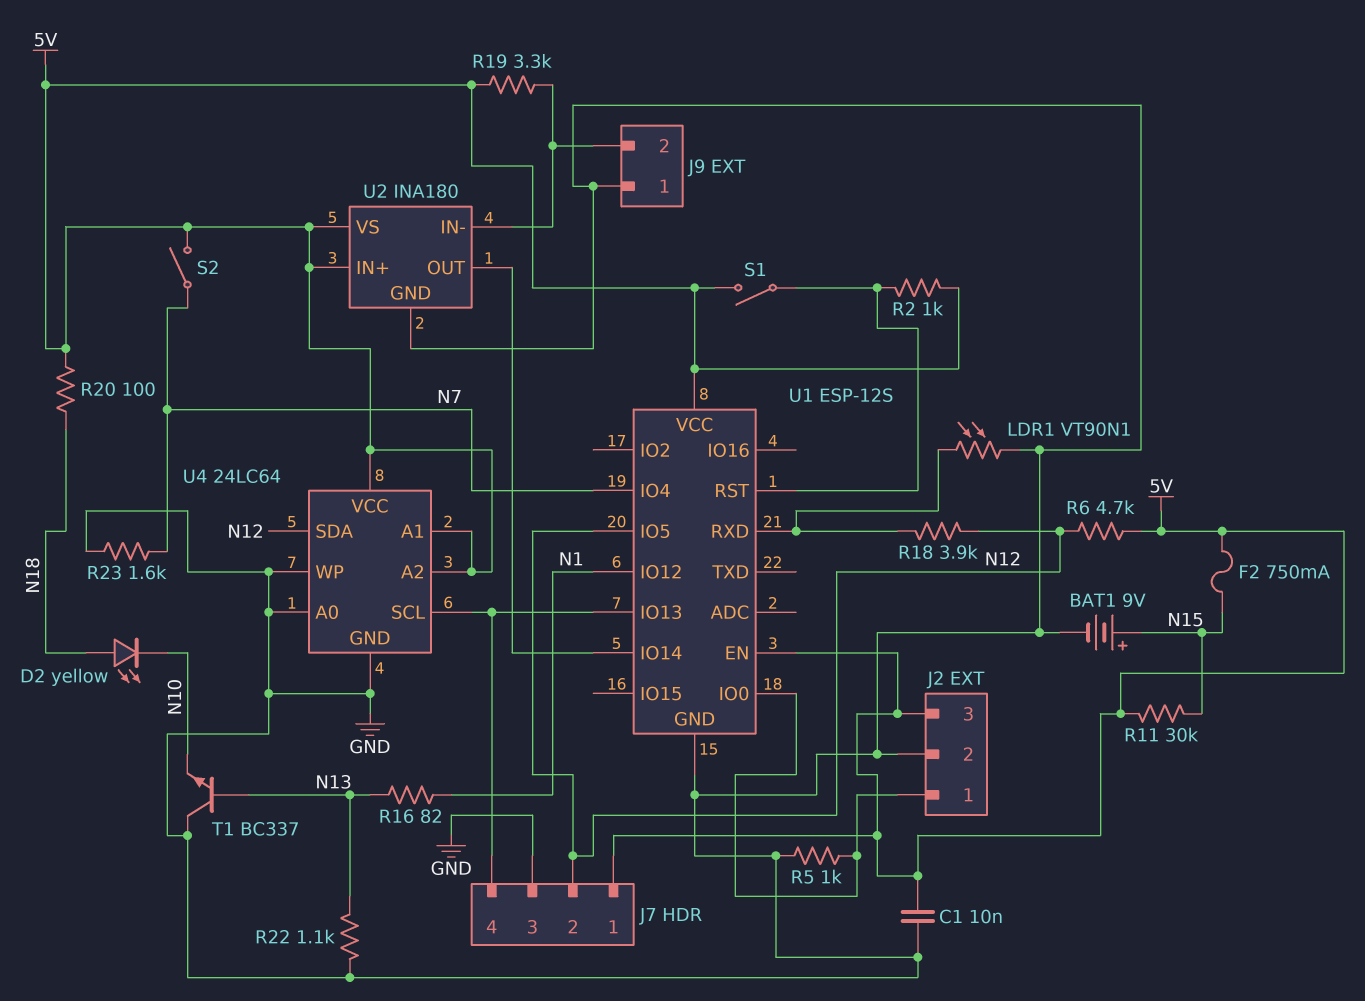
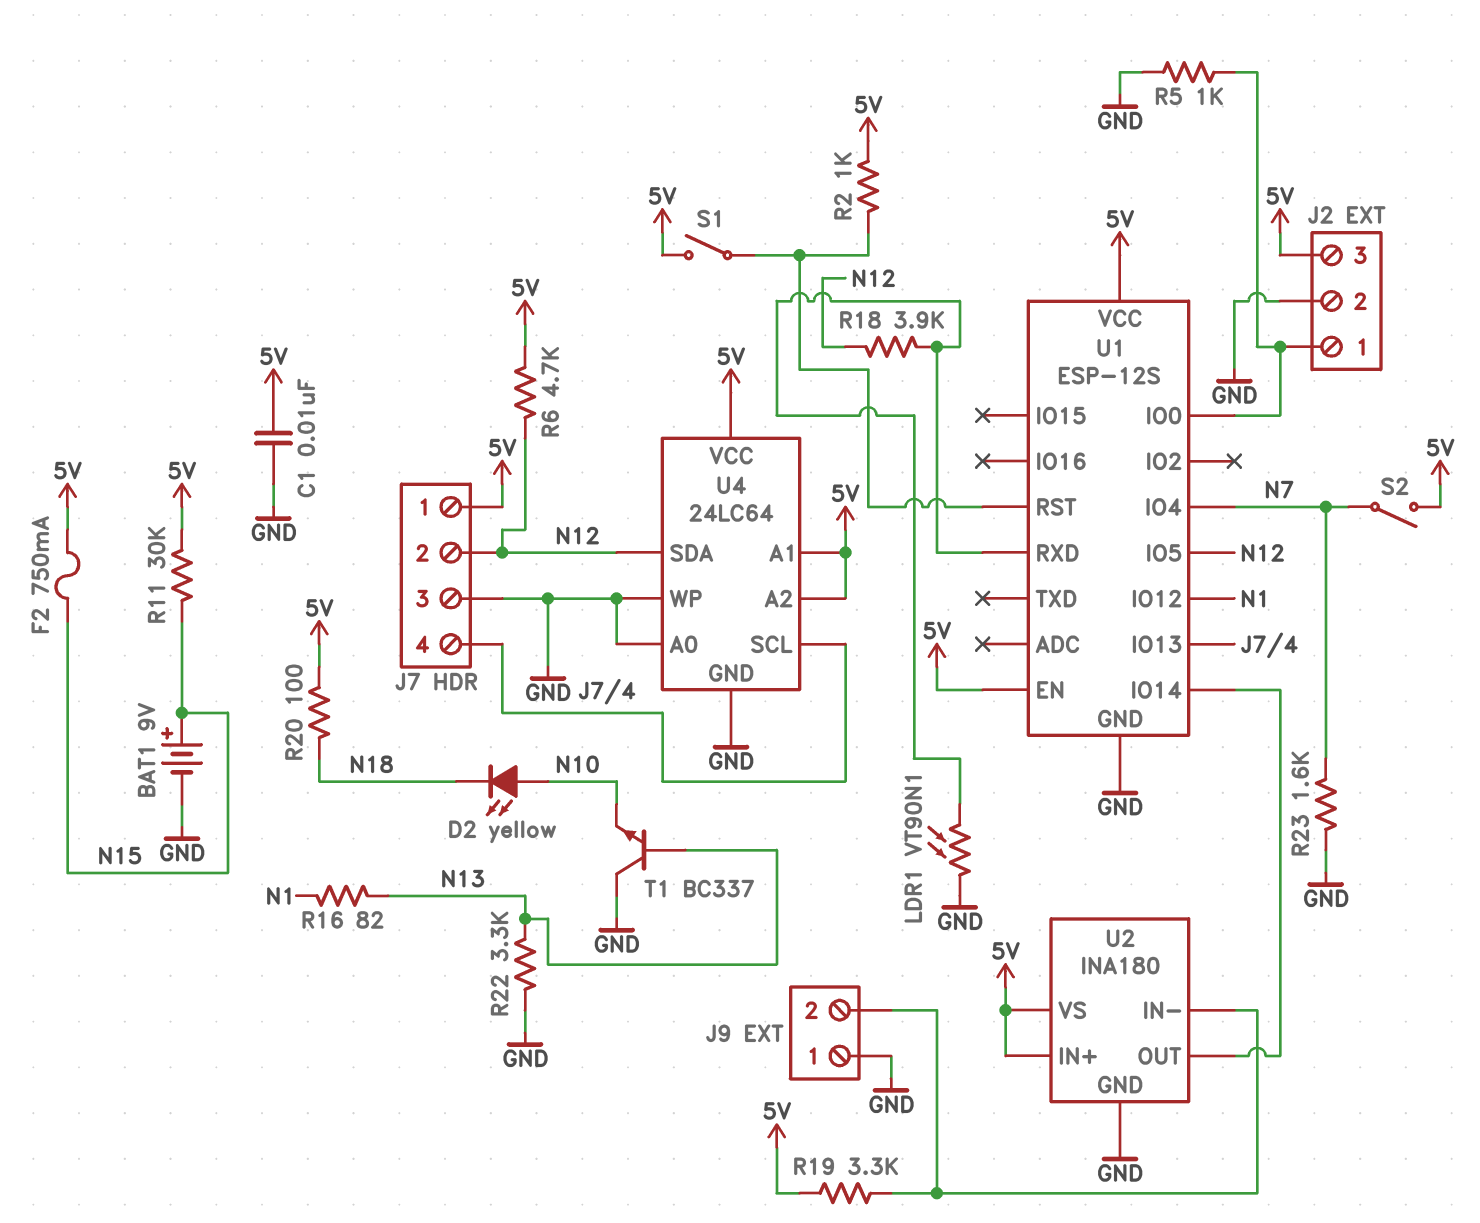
D2: LED yellow (A N18, K N10) -> LED yellow (A N10, K N18)
R22: 1.1k (GND, N13) -> 3.3k (GND, N13)

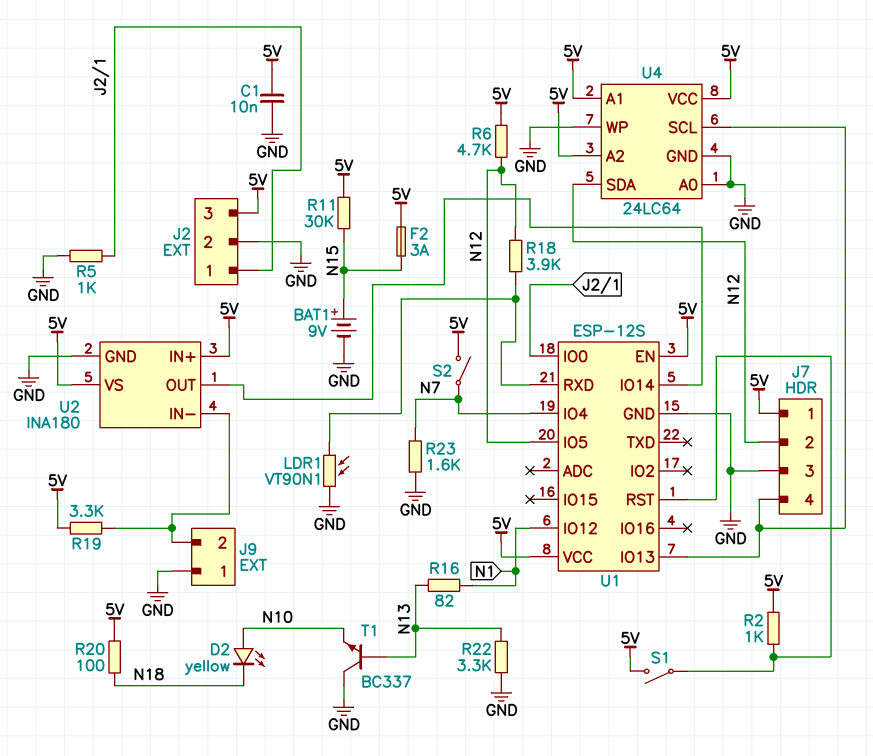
F2: 750mA (5V, N15) -> 3A (5V, N15)

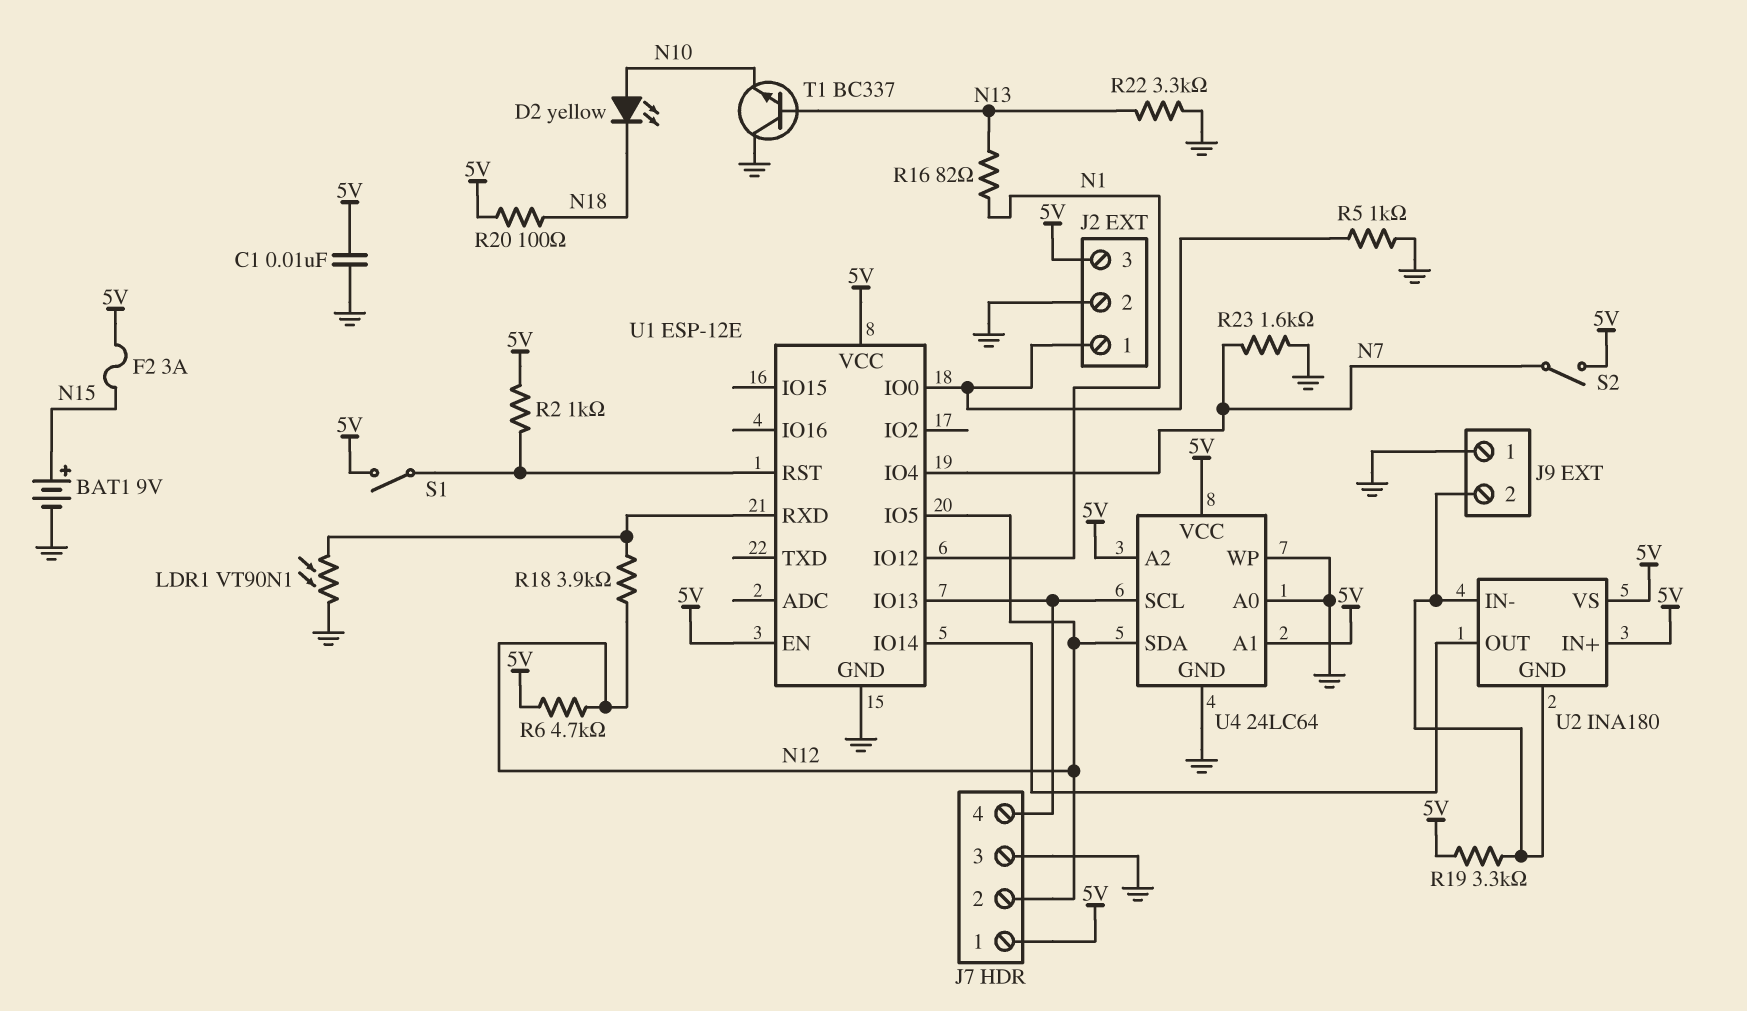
R11: 30k (5V, N15) -> none
U1: ESP-12S -> ESP-12E
U2 pin GND: GND -> J9/2

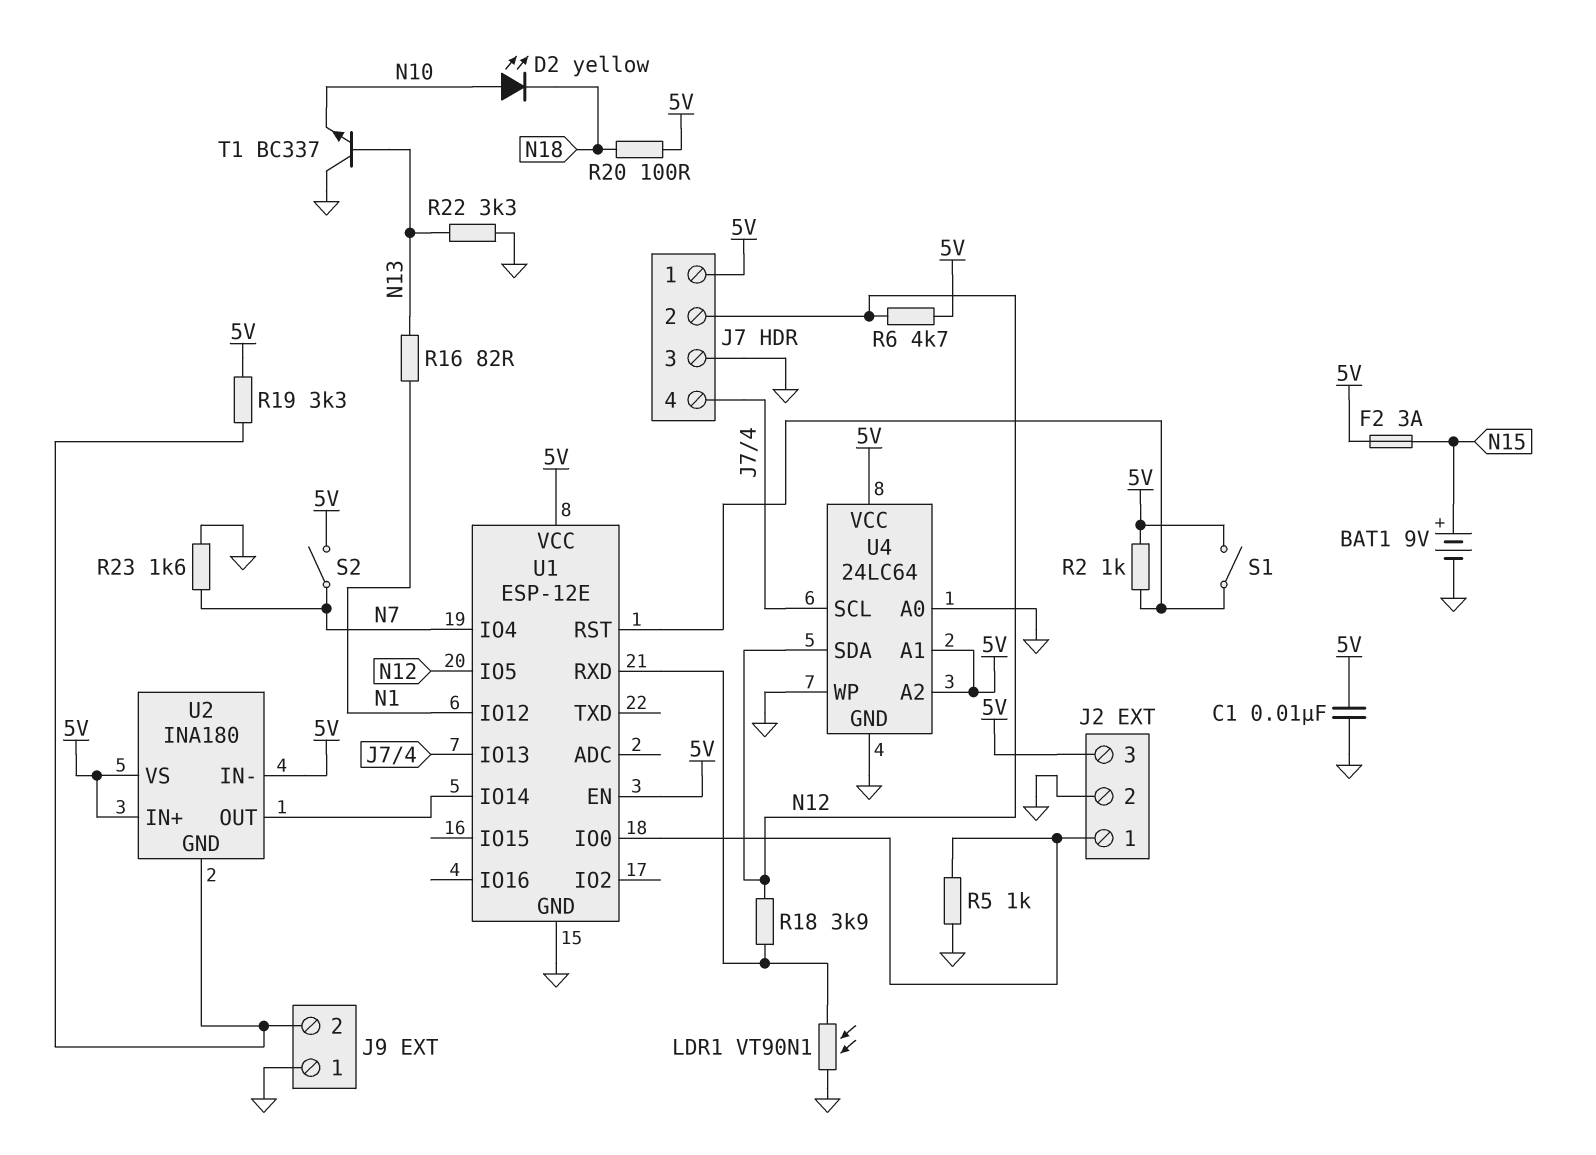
U2 pin IN-: J9/2 -> 5V

